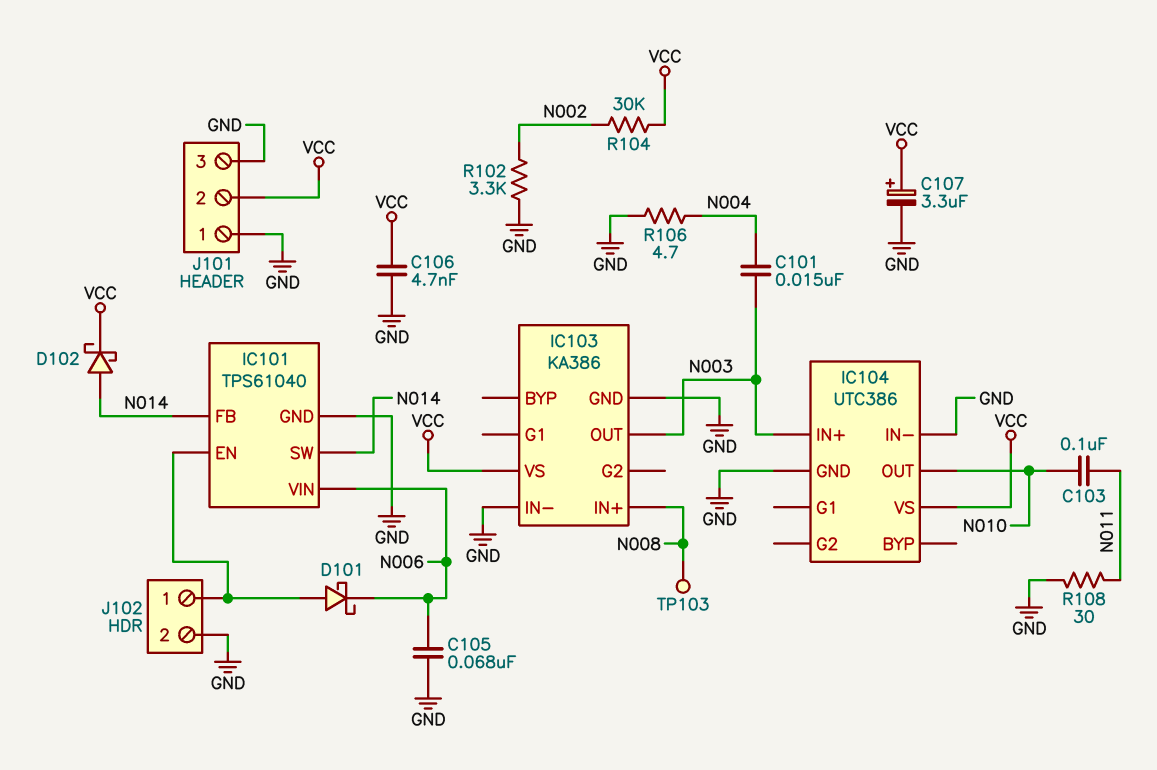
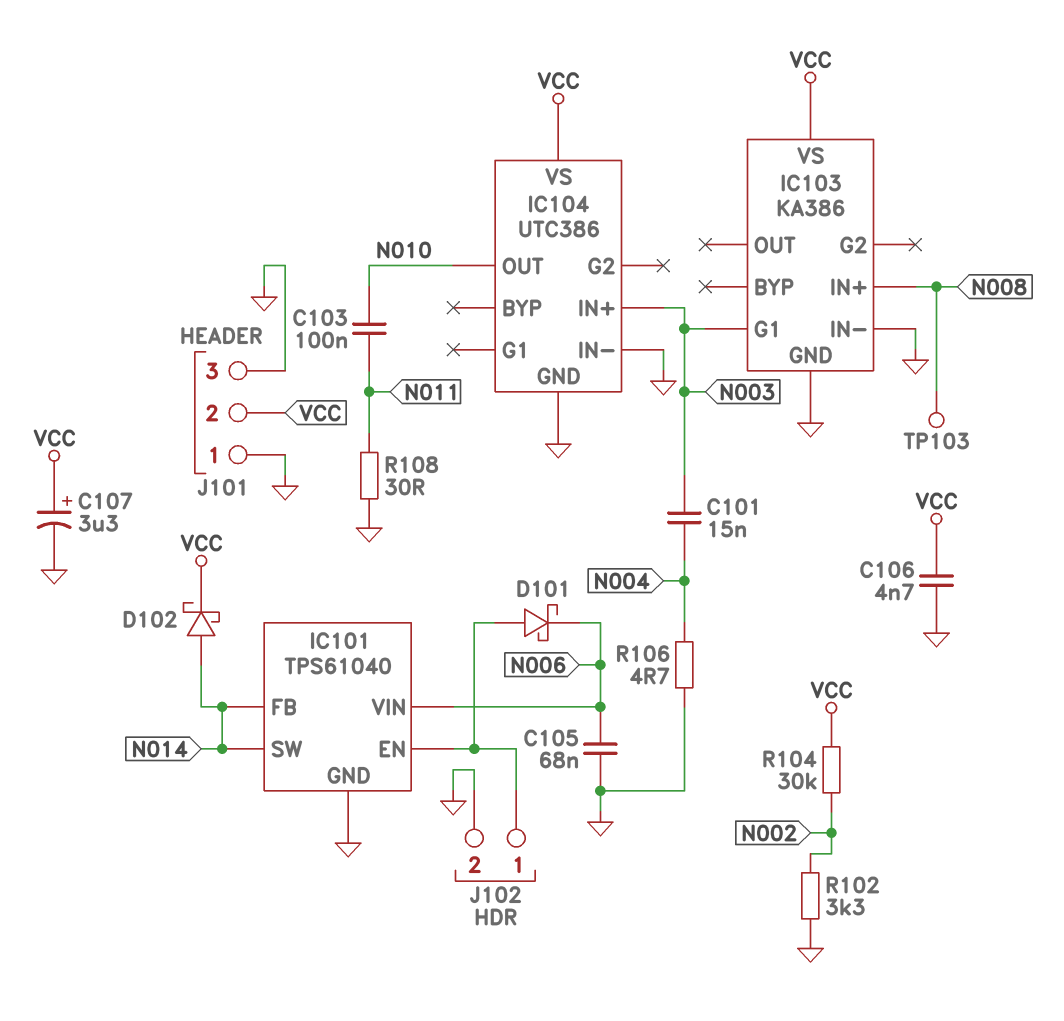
IC103 pin G1: none -> N003
IC103 pin OUT: N003 -> none

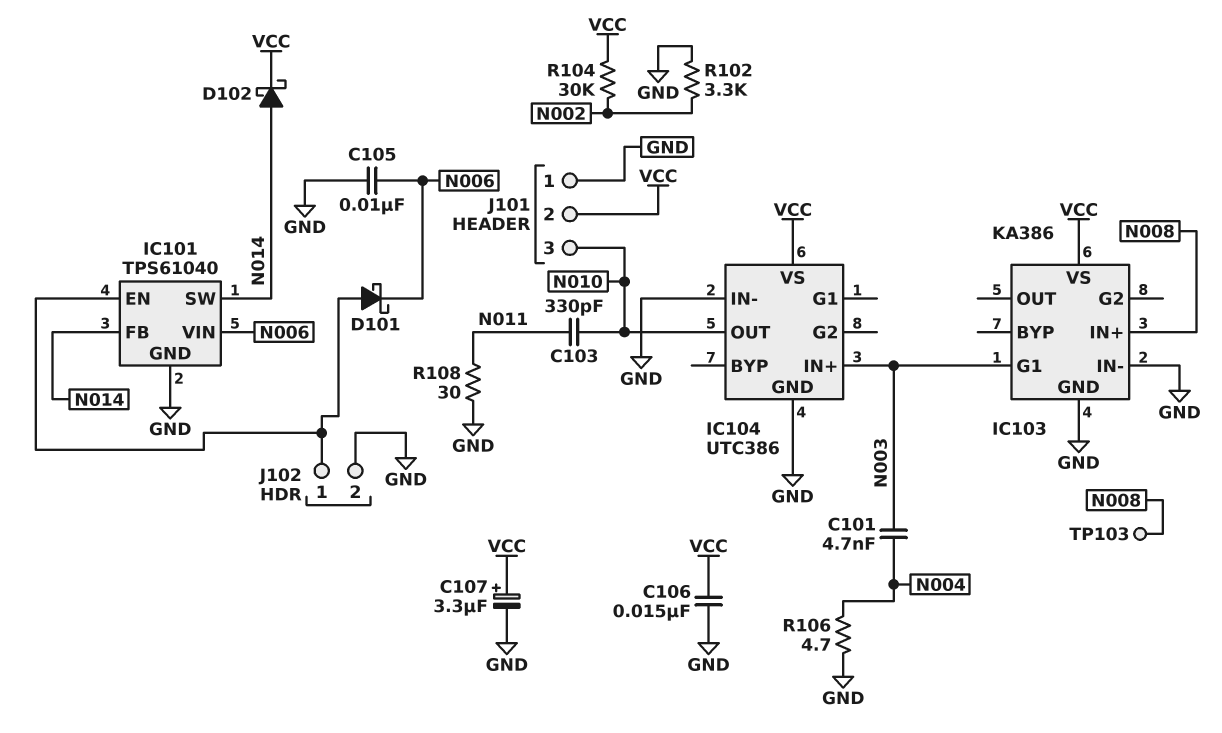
C101: 15nF (N003, N004) -> 4.7nF (N003, N004)
C103: 100nF (N010, N011) -> 330pF (N010, N011)
C105: 68nF (GND, N006) -> 10nF (GND, N006)
C106: 4.7nF (GND, VCC) -> 15nF (GND, VCC)
J101 pin 3: GND -> N010

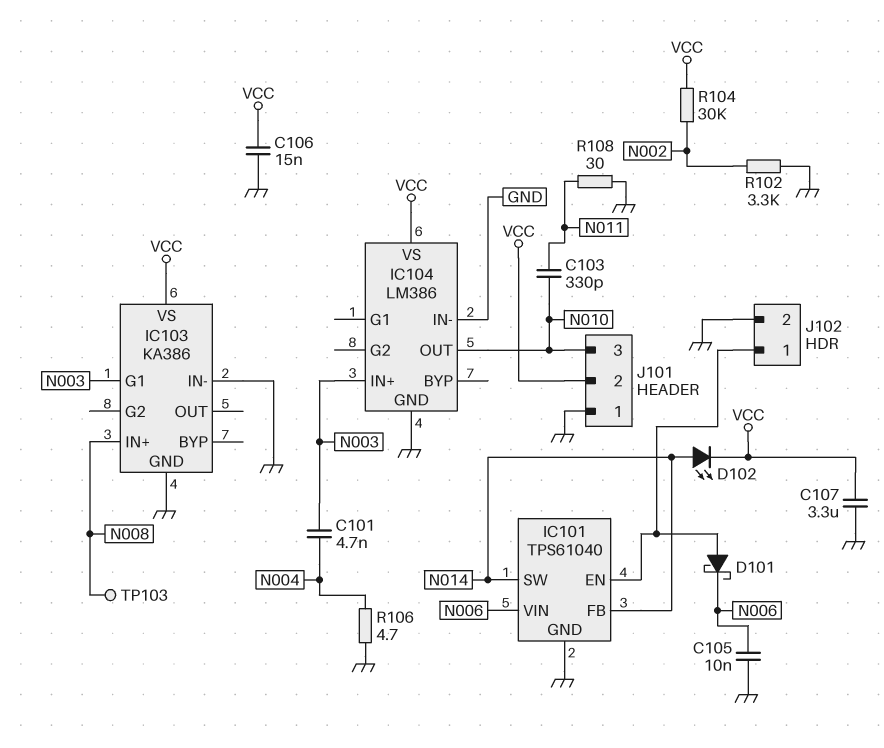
C107: 3.3uF (plus VCC, minus GND) -> 3.3uF (GND, VCC)
D102: schottky (A N014, K VCC) -> LED (A N014, K VCC)
IC104: UTC386 -> LM386

